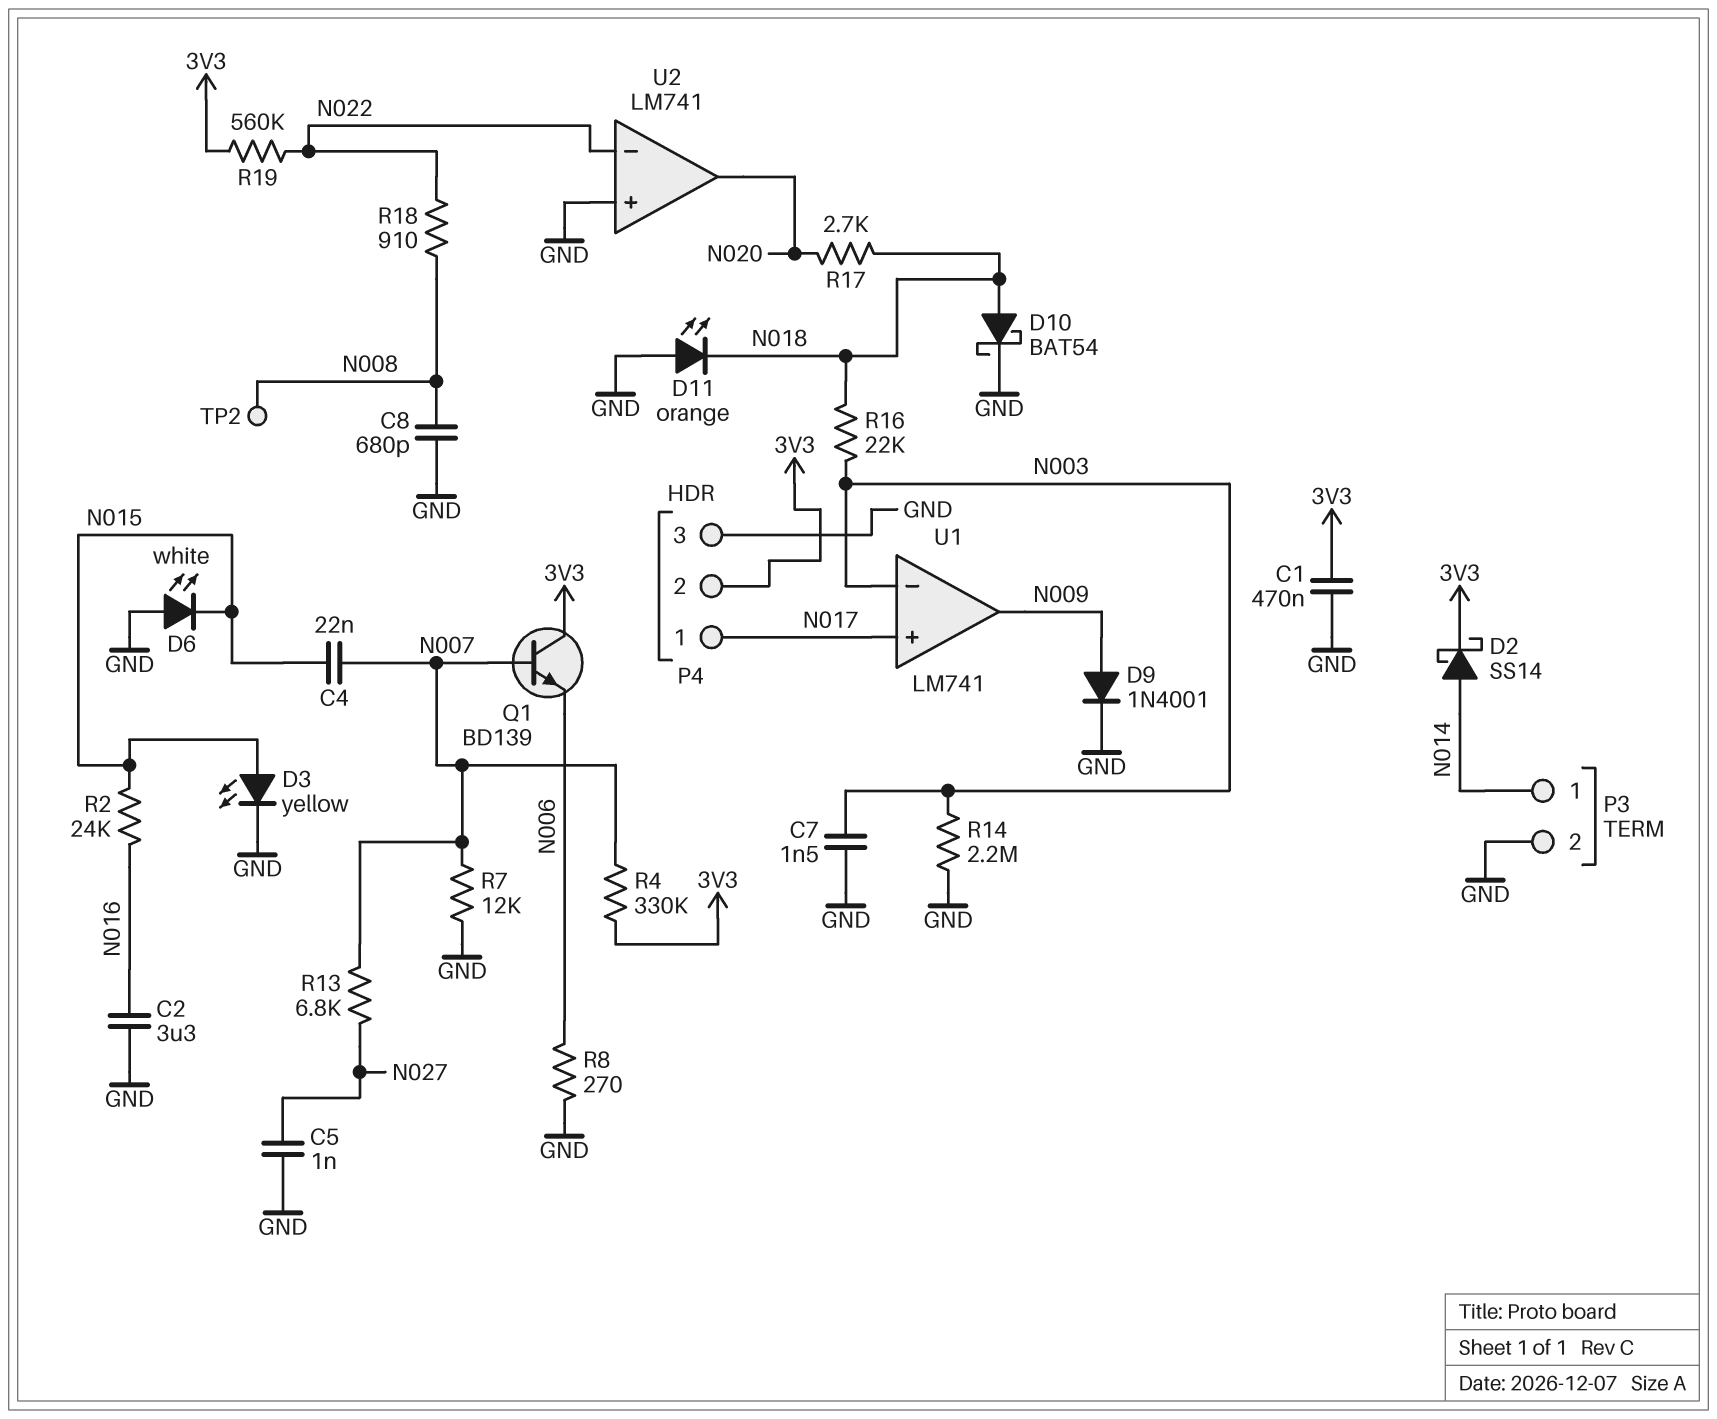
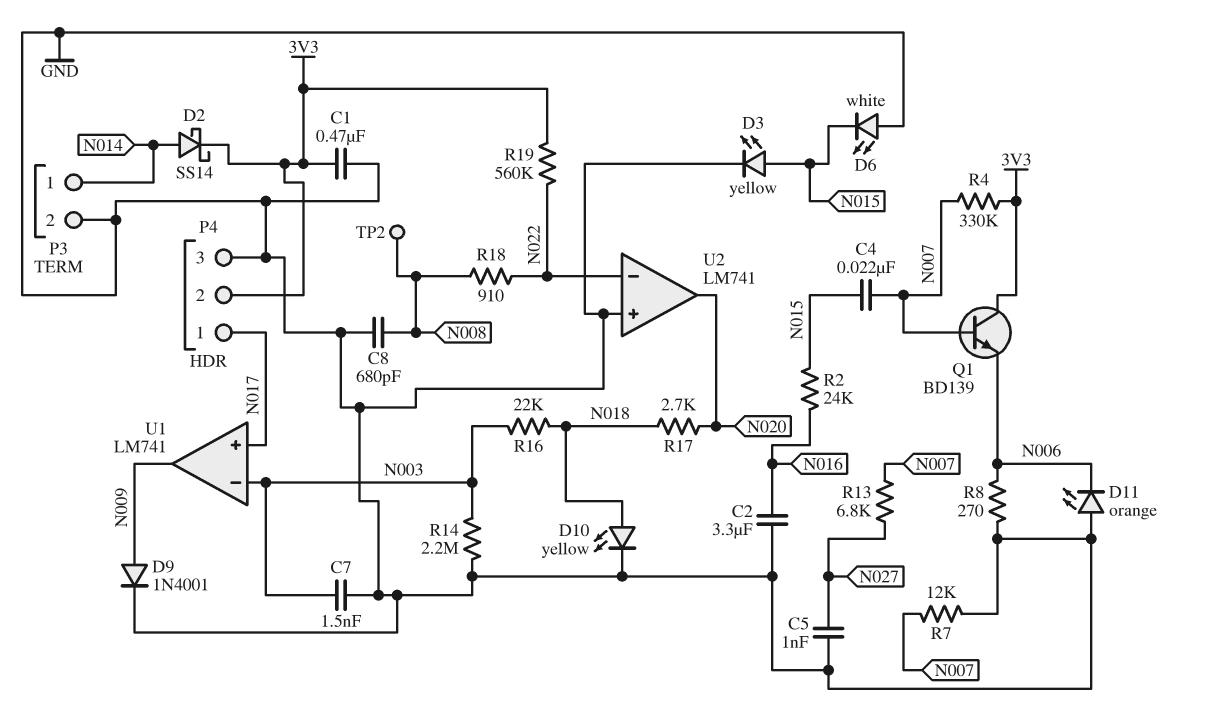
D10: schottky BAT54 (A N018, K GND) -> LED yellow (A N018, K GND)
D11: LED orange (A GND, K N018) -> LED orange (A GND, K N006)

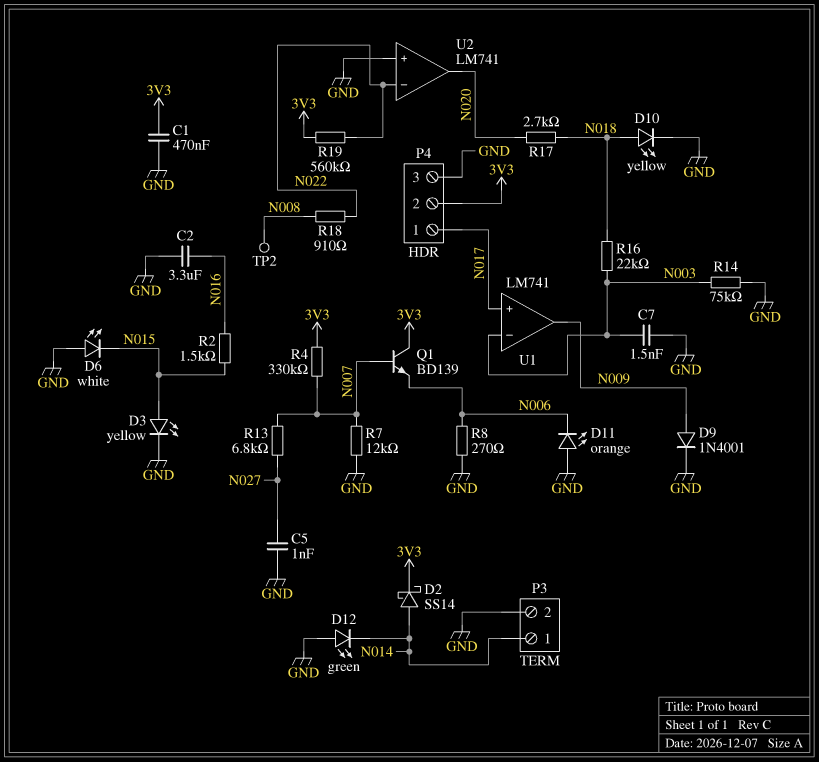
C4: 22nF (N007, N015) -> none
C8: 680pF (GND, N008) -> none
D12: none -> LED green (A GND, K N014)
R2: 24k (N015, N016) -> 1.5k (N015, N016)
R14: 2.2M (GND, N003) -> 75k (GND, N003)

